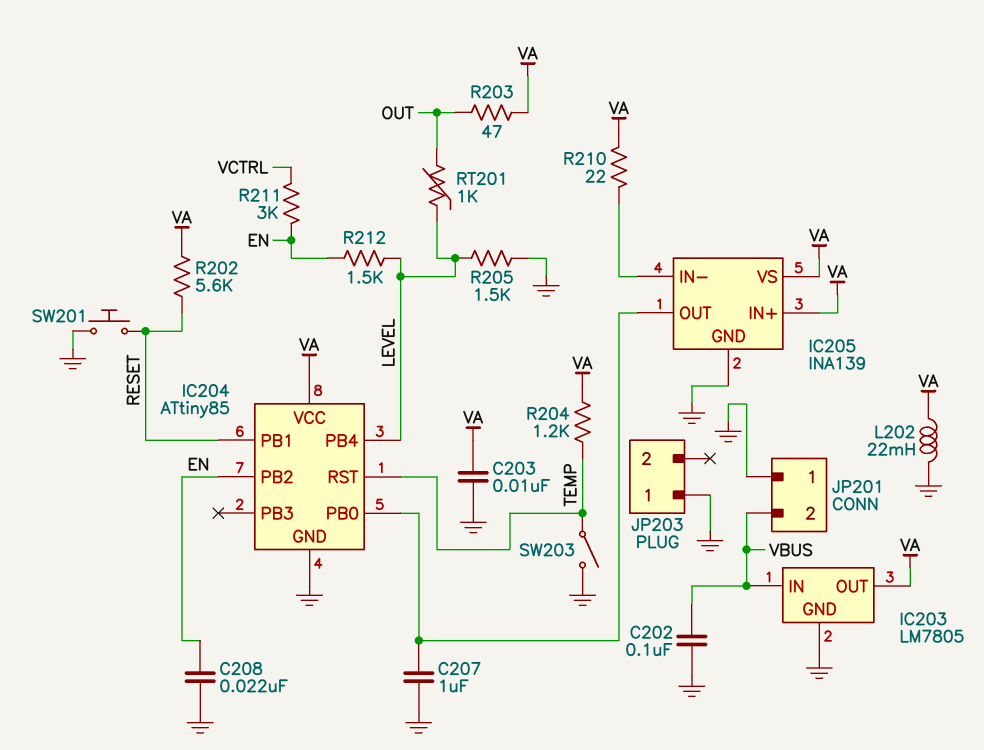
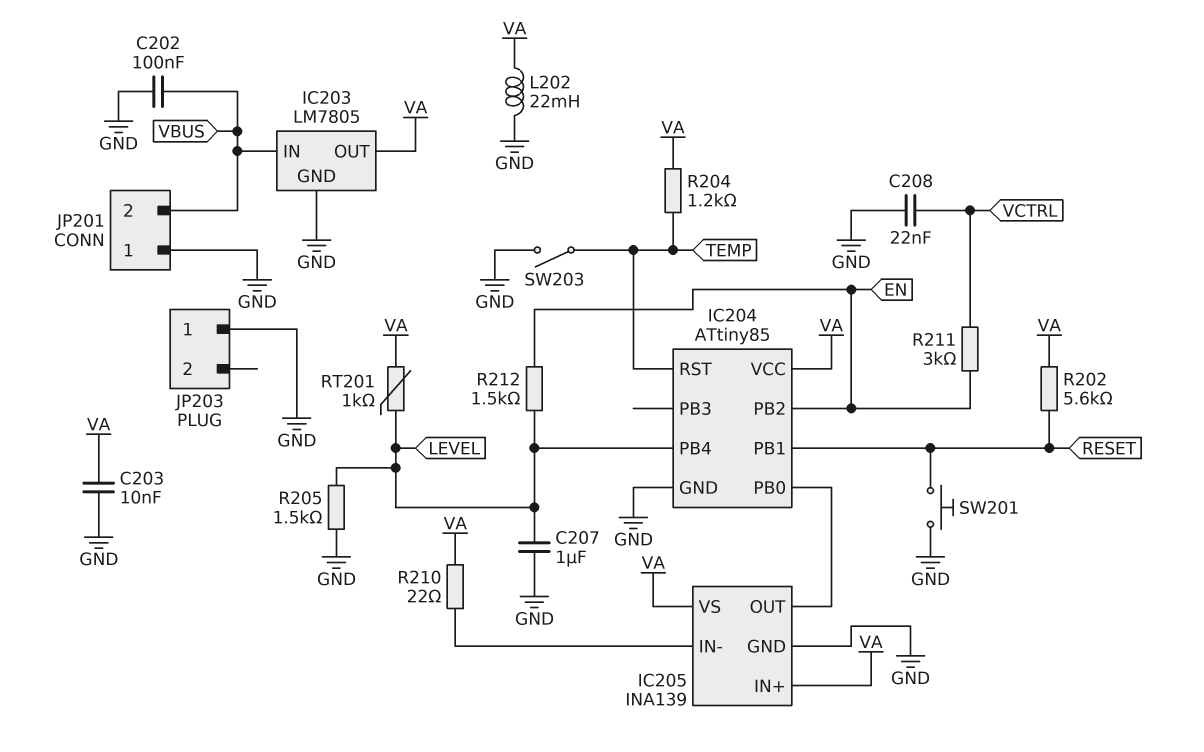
C207: 1uF (GND, IC204/PB0) -> 1uF (GND, LEVEL)
C208: 22nF (EN, GND) -> 22nF (GND, VCTRL)
R203: 47 (OUT, VA) -> none
RT201: 1k (LEVEL, OUT) -> 1k (LEVEL, VA)

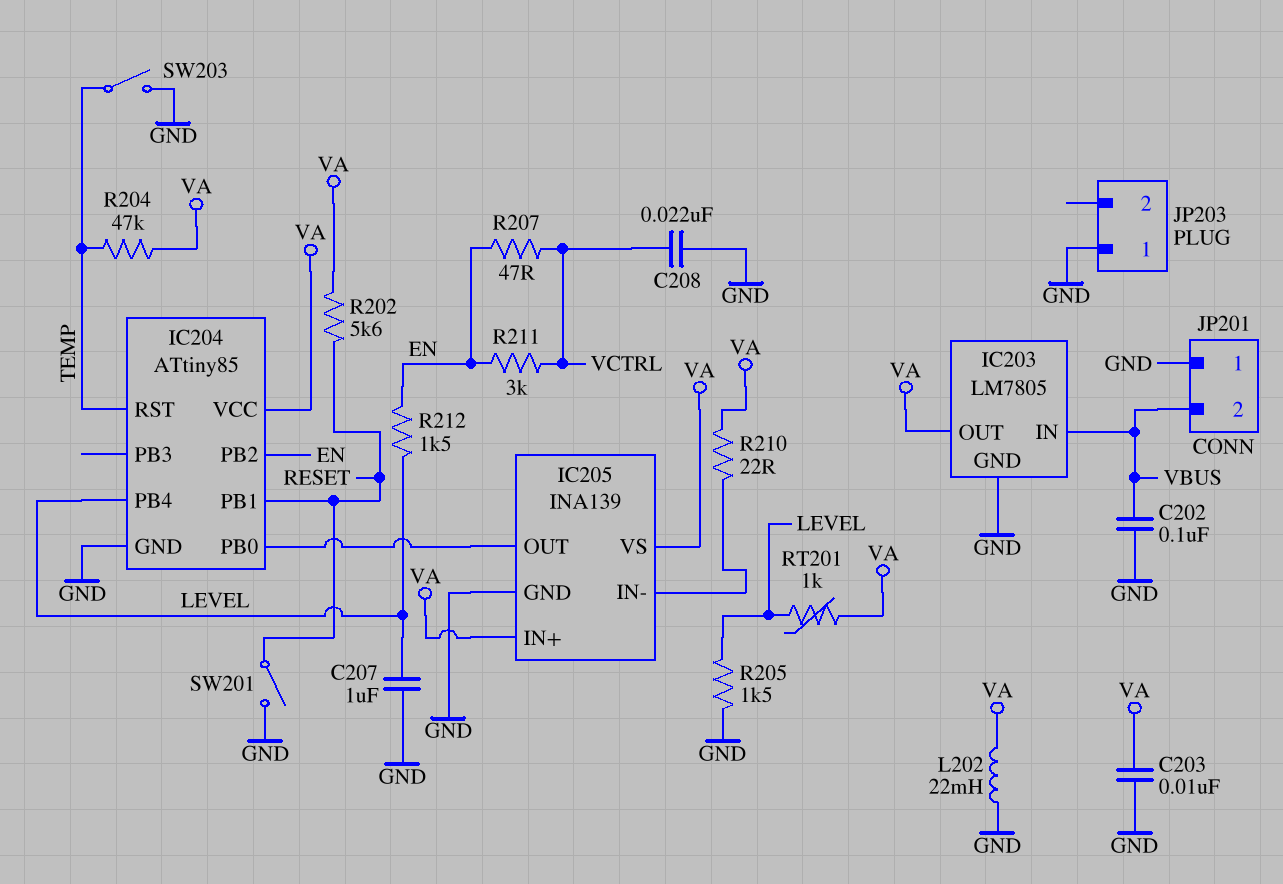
R204: 1.2k (TEMP, VA) -> 47k (TEMP, VA)
R207: none -> 47 (EN, VCTRL)
SW201: button (GND, RESET) -> switch (GND, RESET)

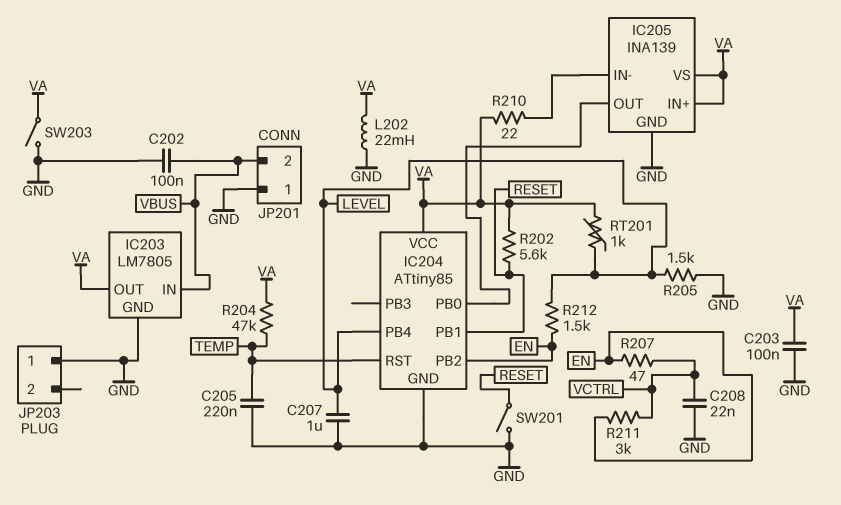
C203: 10nF (GND, VA) -> 100nF (GND, VA)
C205: none -> 220nF (GND, TEMP)
SW203: switch (GND, TEMP) -> switch (GND, VA)

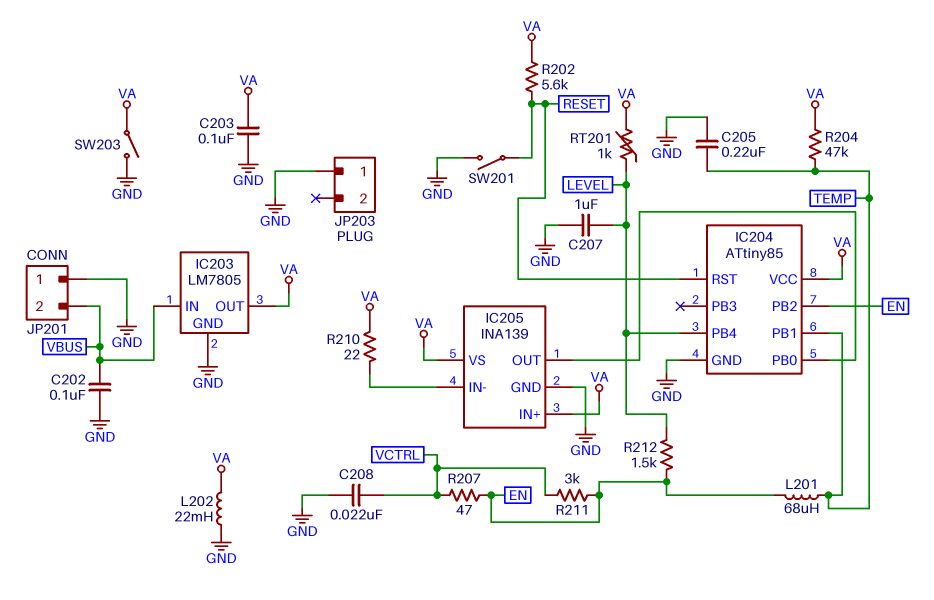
IC204 pin PB1: RESET -> TEMP
IC204 pin RST: TEMP -> RESET
L201: none -> 68uH (EN, TEMP)
R205: 1.5k (GND, LEVEL) -> none

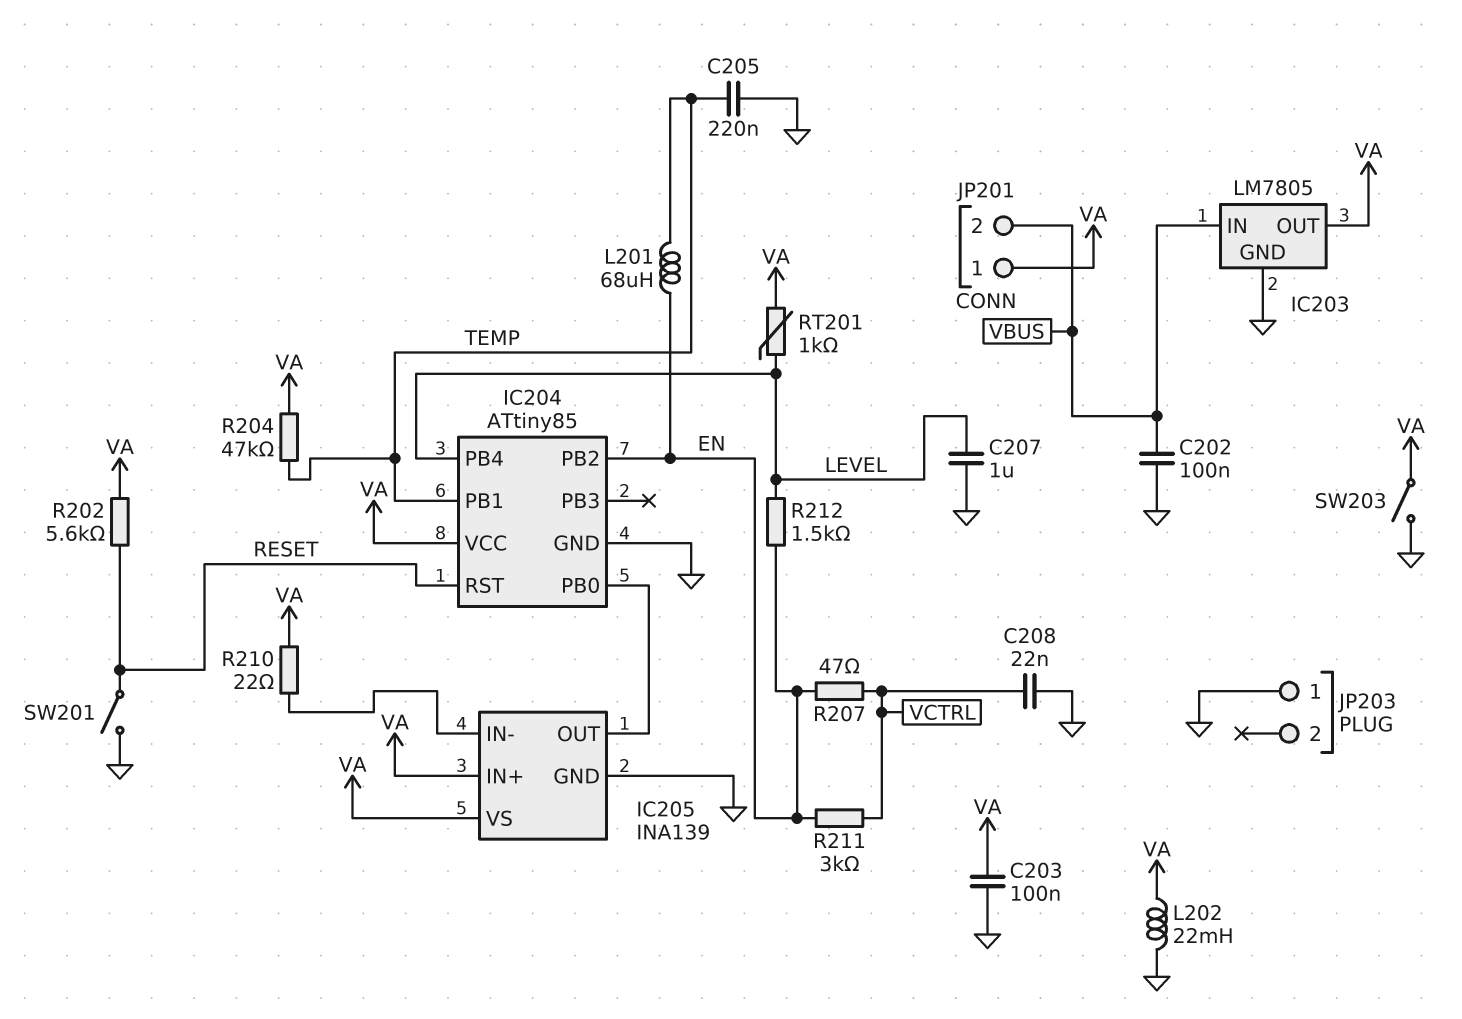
JP201 pin 1: GND -> VA

